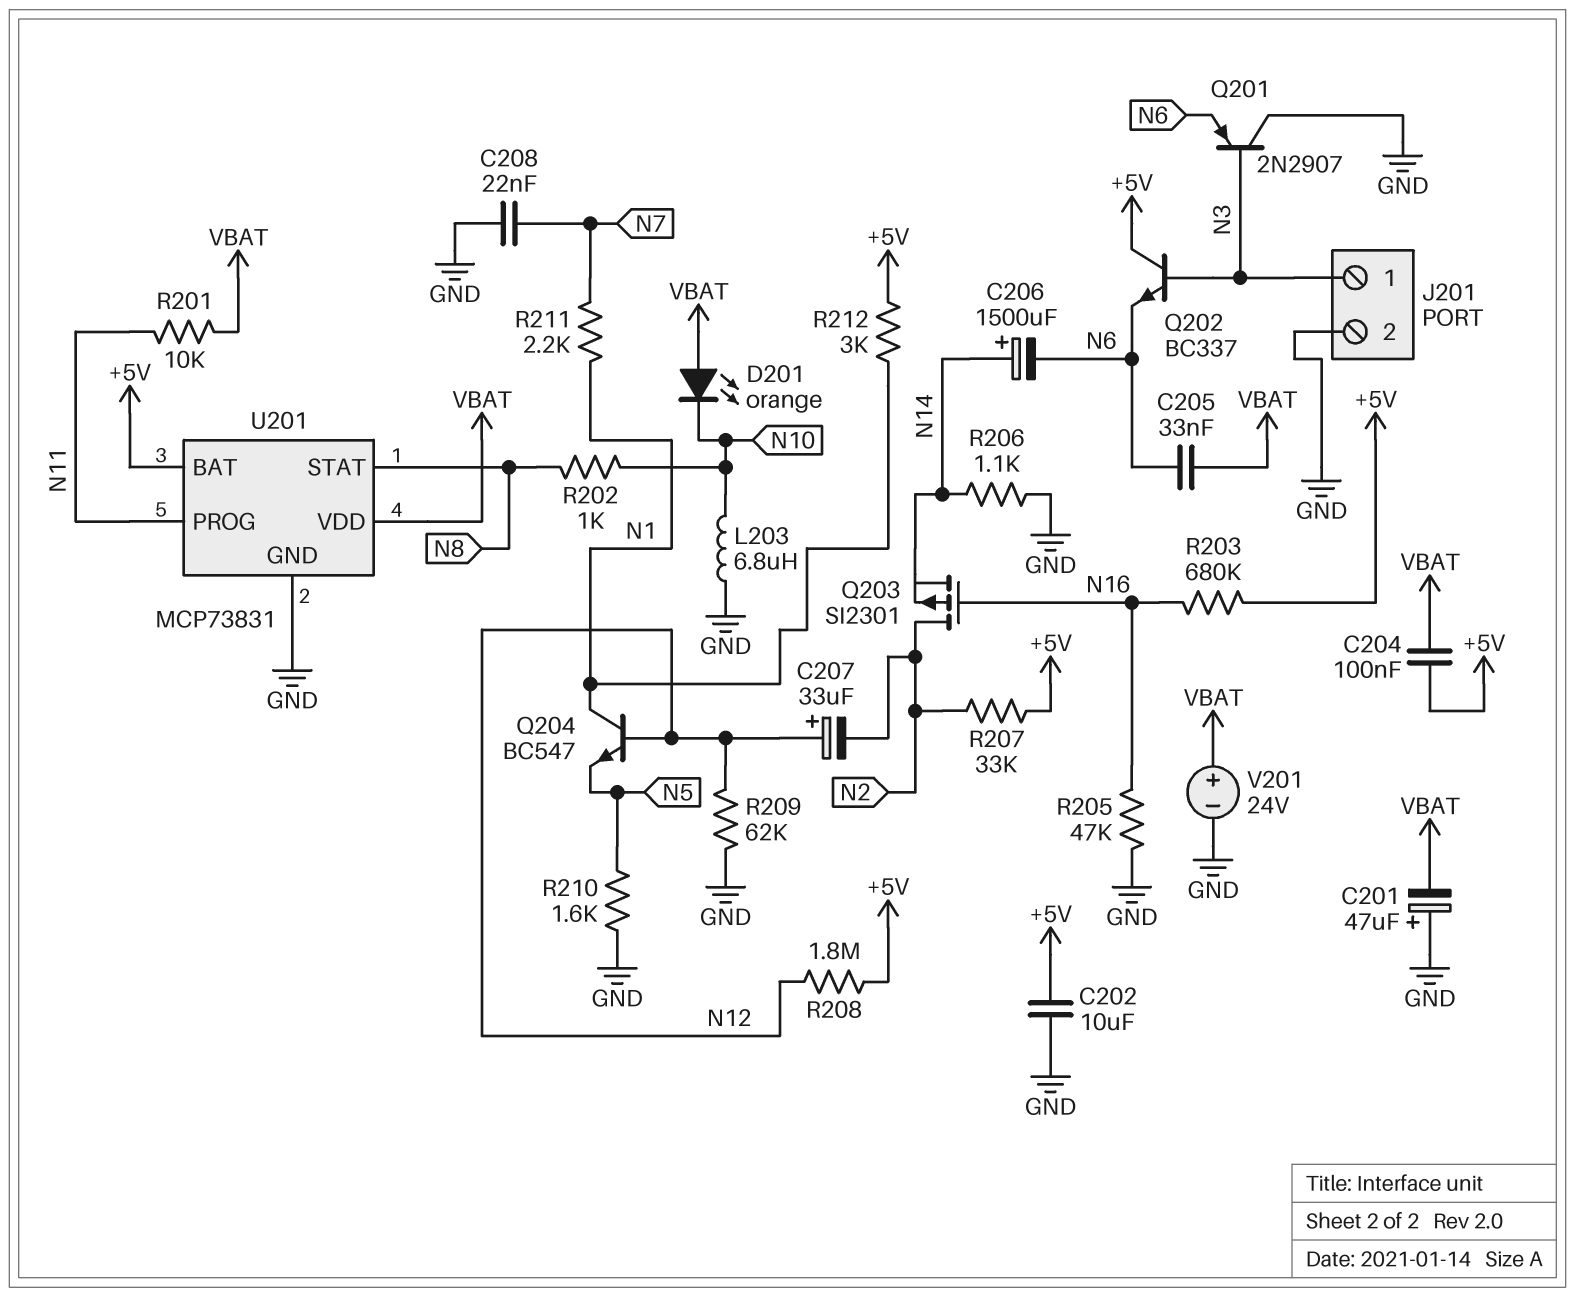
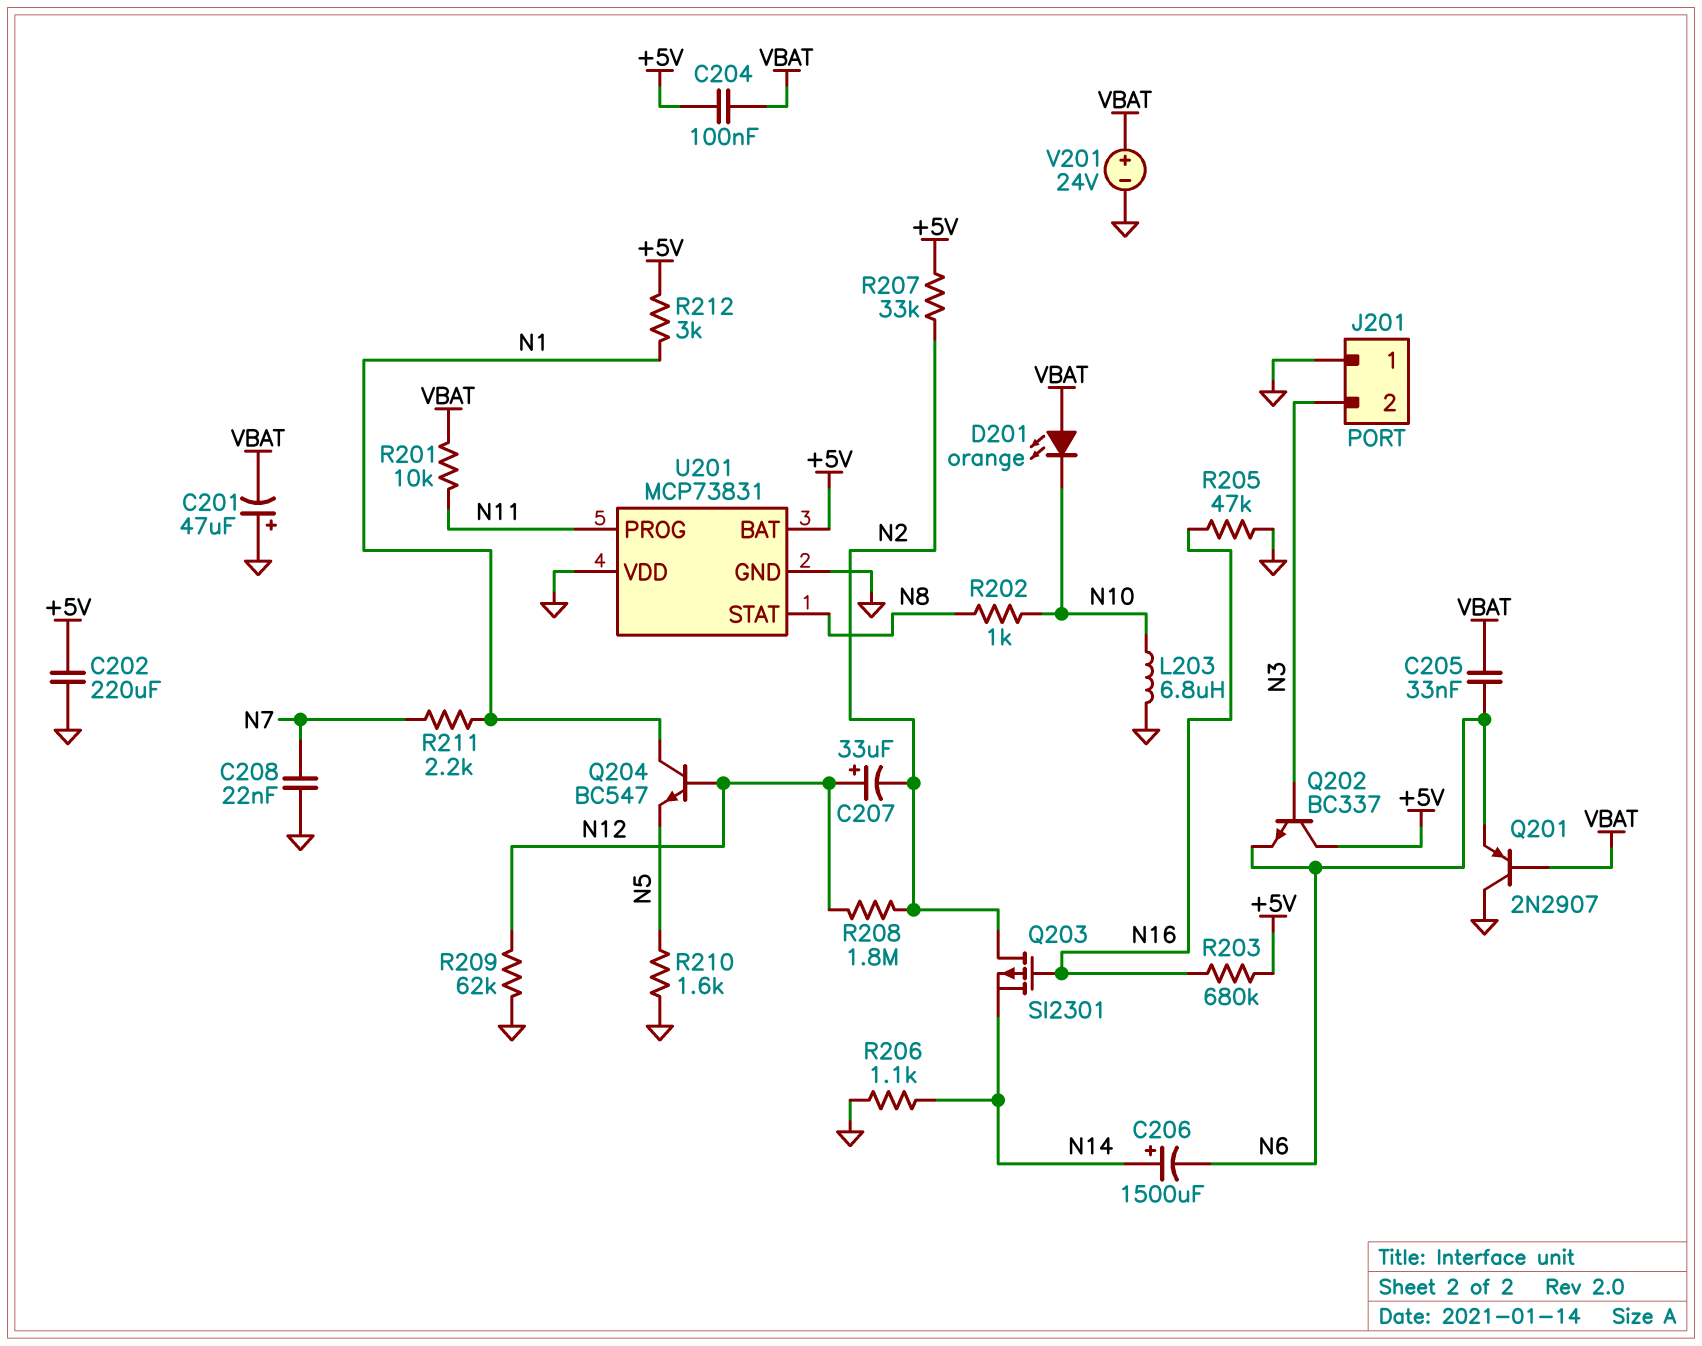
C202: 10uF (+5V, GND) -> 220uF (+5V, GND)
J201 pin 1: N3 -> GND
J201 pin 2: GND -> N3
Q201: PNP 2N2907 (B N3, C GND, E N6) -> PNP 2N2907 (B VBAT, C GND, E N6)
R208: 1.8M (+5V, N12) -> 1.8M (N2, N12)
U201 pin VDD: VBAT -> GND

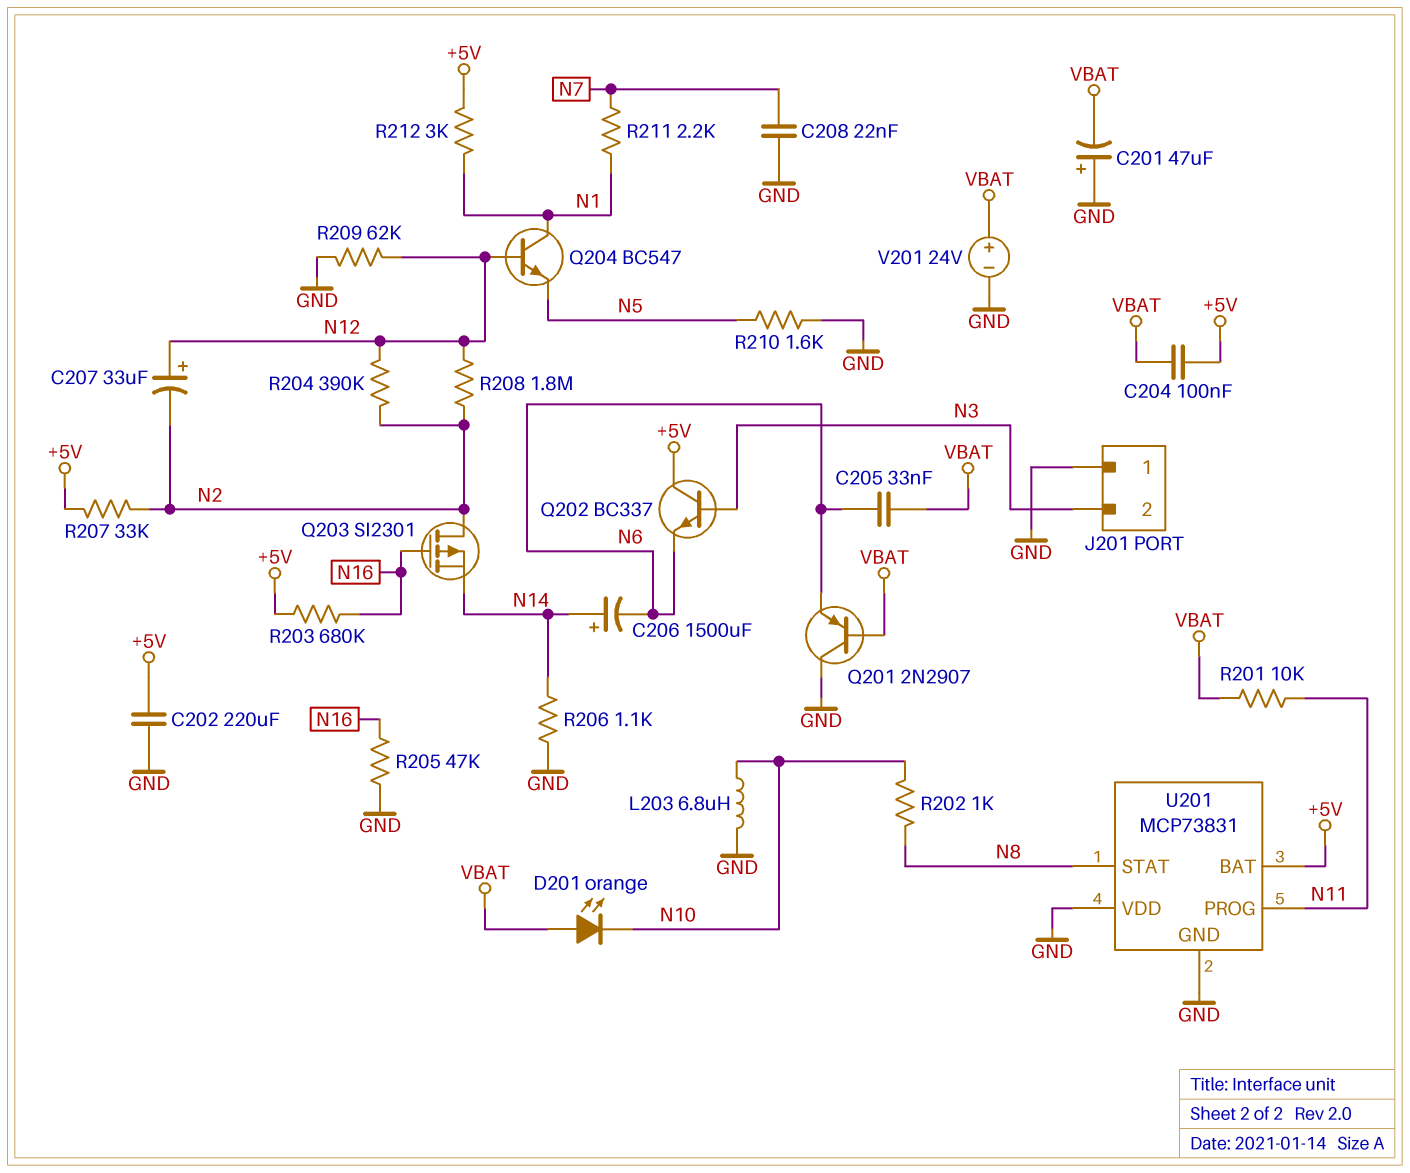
R204: none -> 390k (N2, N12)

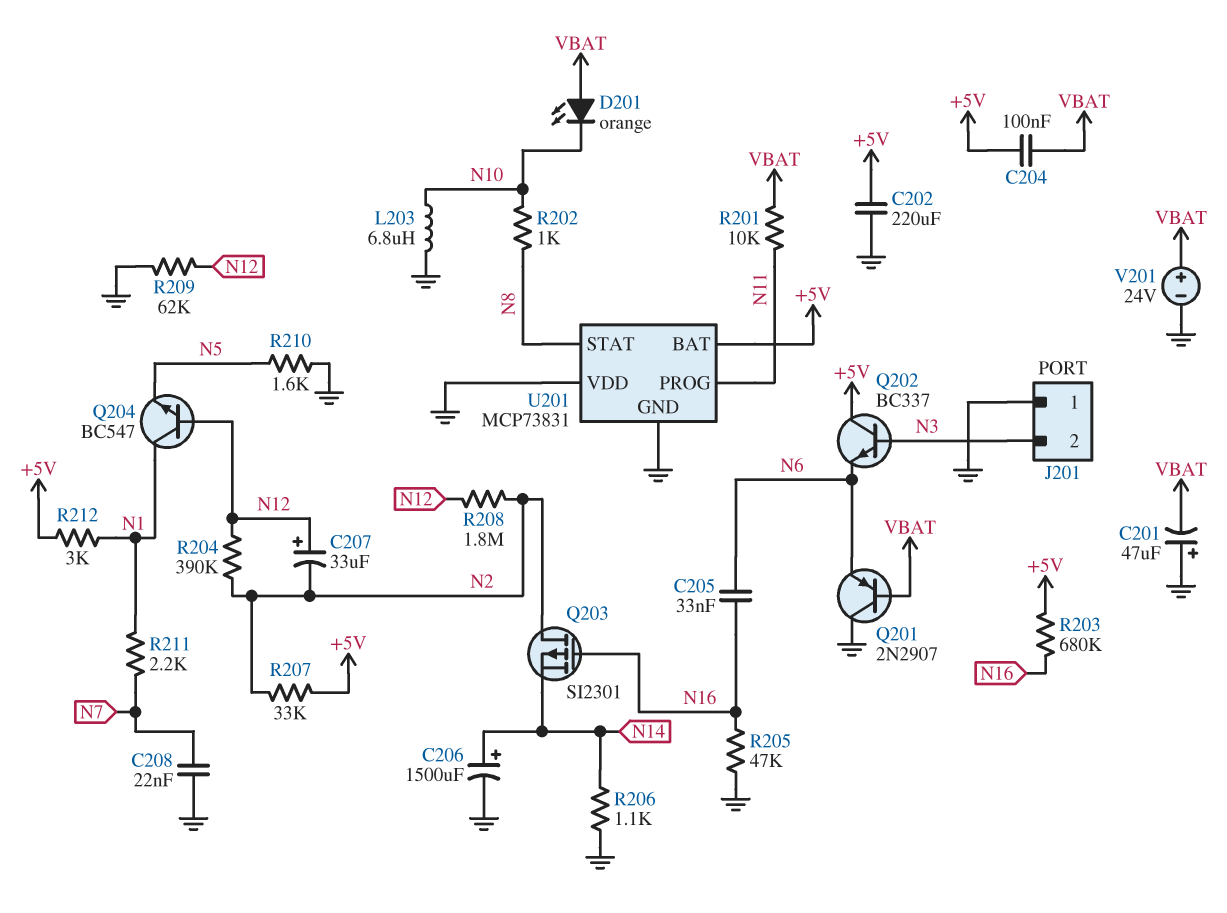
C205: 33nF (N6, VBAT) -> 33nF (N6, N16)
C206: 1500uF (plus N14, minus N6) -> 1500uF (plus N14, minus GND)

